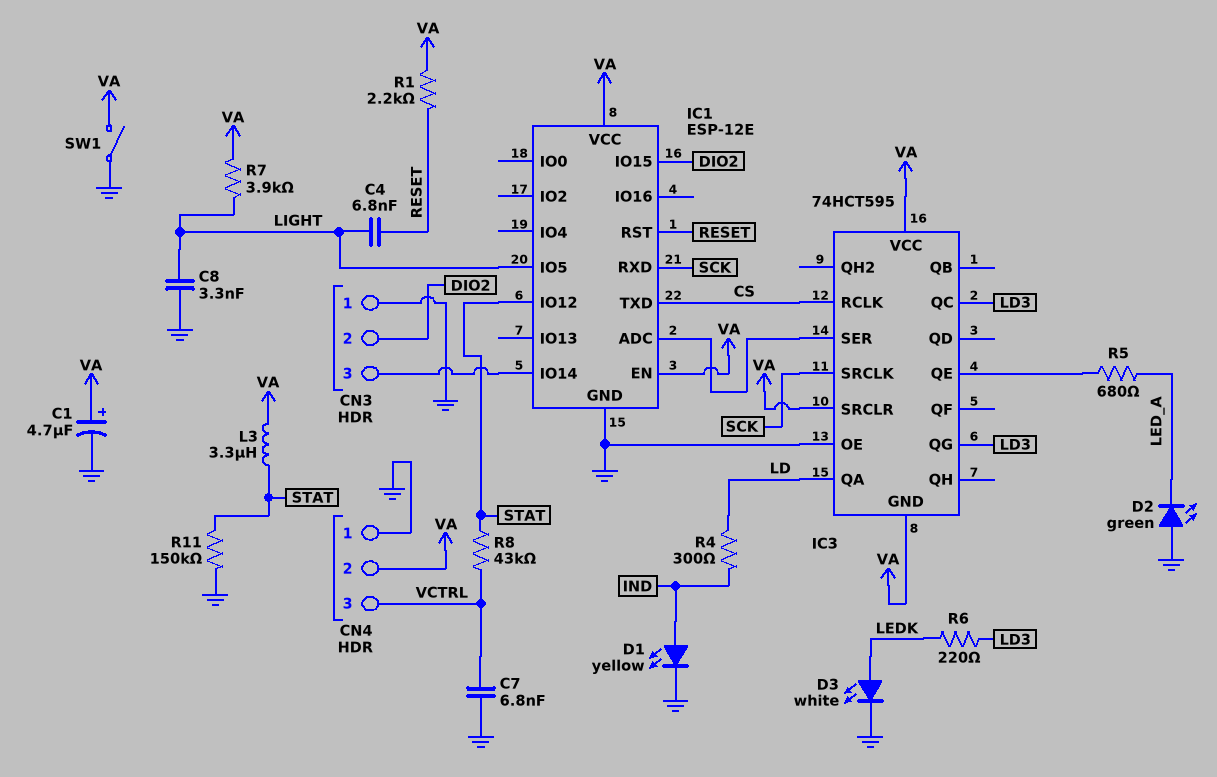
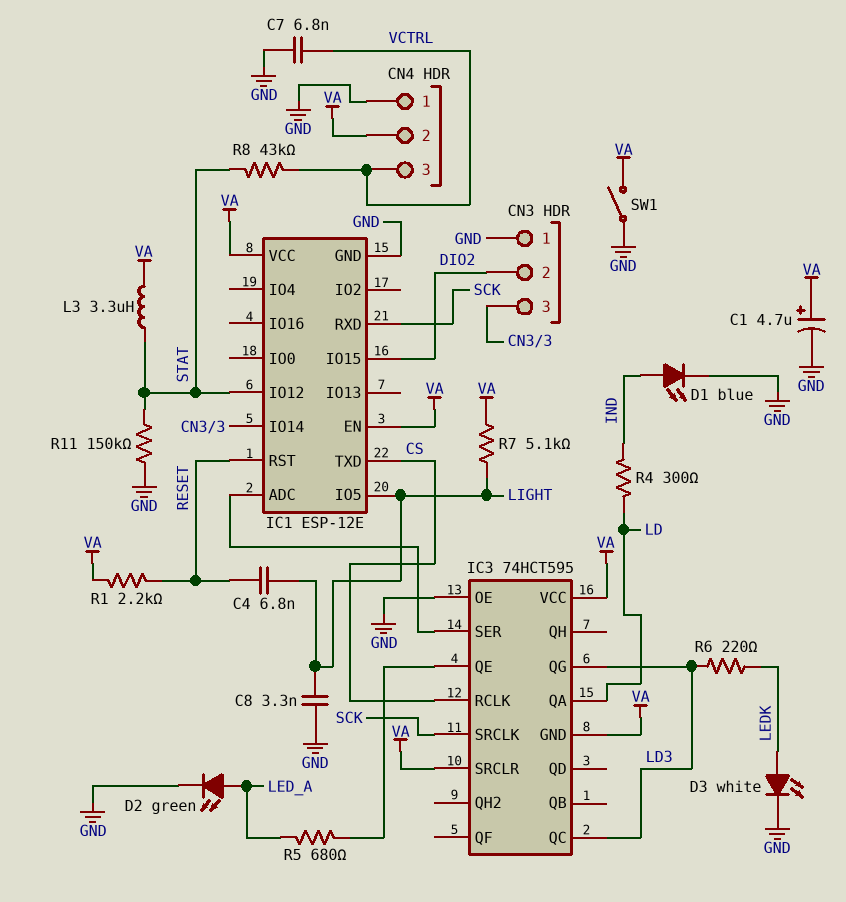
D1: LED yellow (A IND, K GND) -> LED blue (A IND, K GND)
D2: LED green (A GND, K LED_A) -> LED green (A LED_A, K GND)
R7: 3.9k (LIGHT, VA) -> 5.1k (LIGHT, VA)

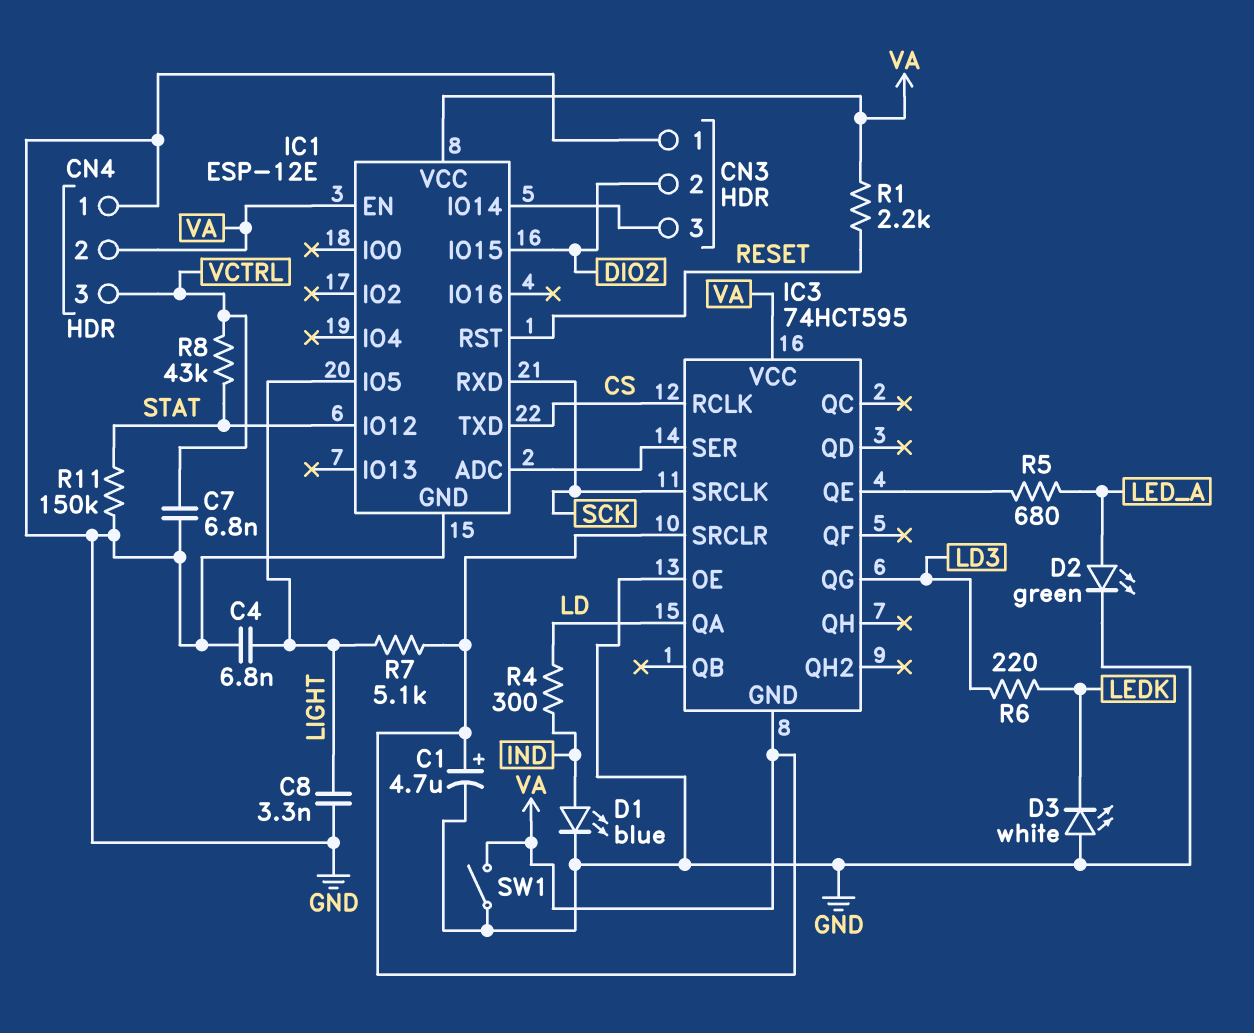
C4: 6.8nF (LIGHT, RESET) -> 6.8nF (GND, LIGHT)
D3: LED white (A LEDK, K GND) -> LED white (A GND, K LEDK)
IC3 pin QC: LD3 -> none
L3: 3.3uH (STAT, VA) -> none

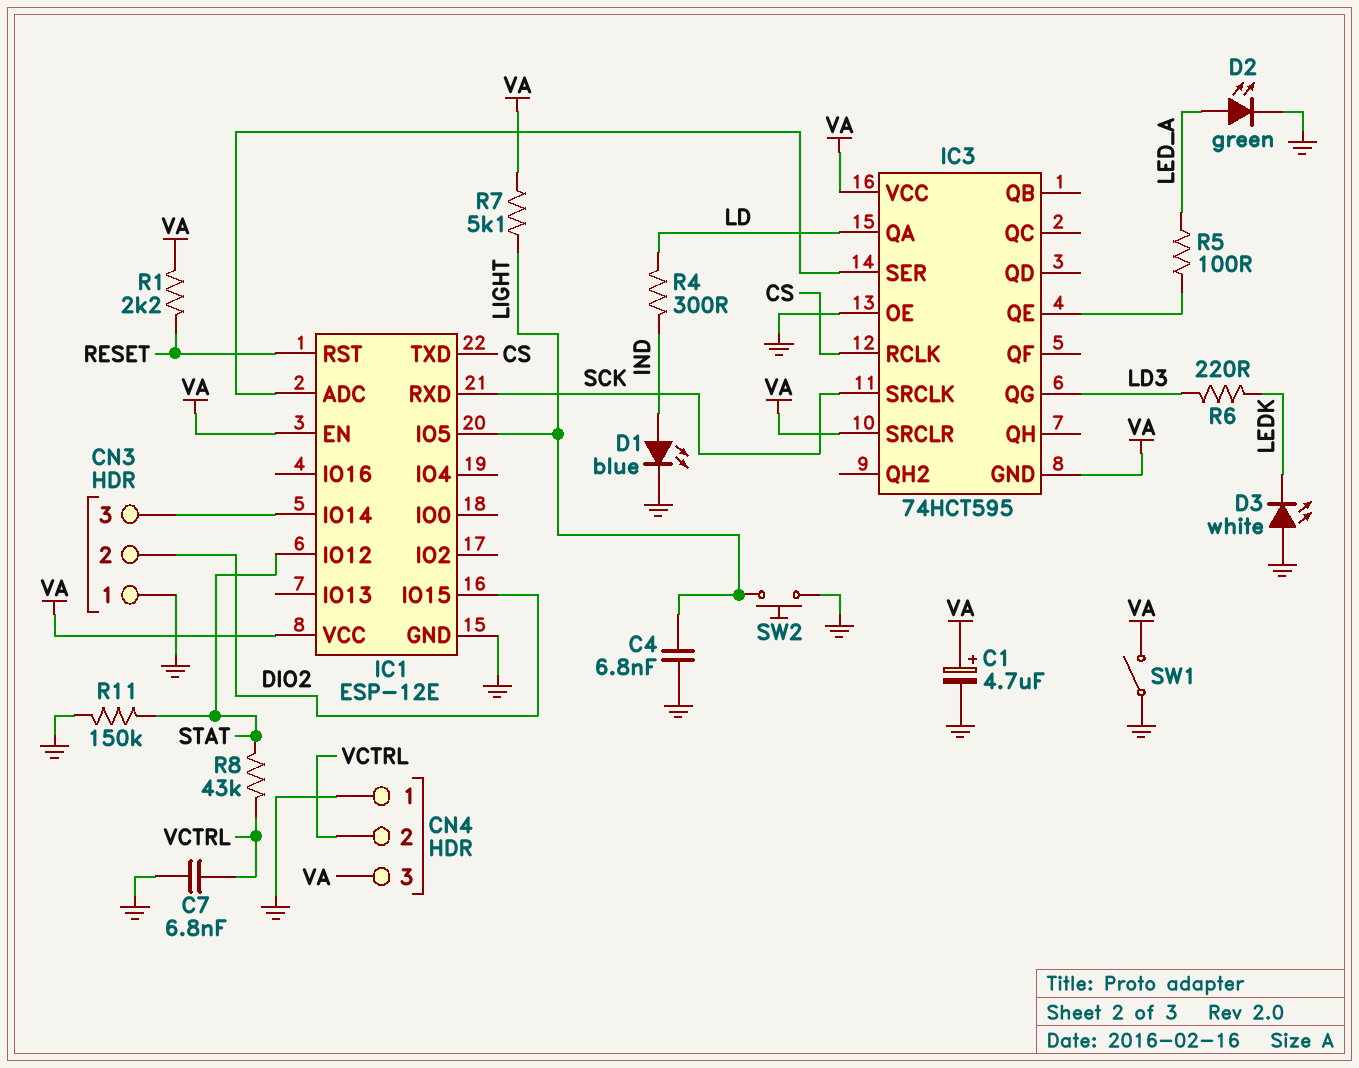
C8: 3.3nF (GND, LIGHT) -> none
CN4 pin 2: VA -> VCTRL
CN4 pin 3: VCTRL -> VA
R5: 680 (IC3/QE, LED_A) -> 100 (IC3/QE, LED_A)
SW2: none -> button (GND, LIGHT)

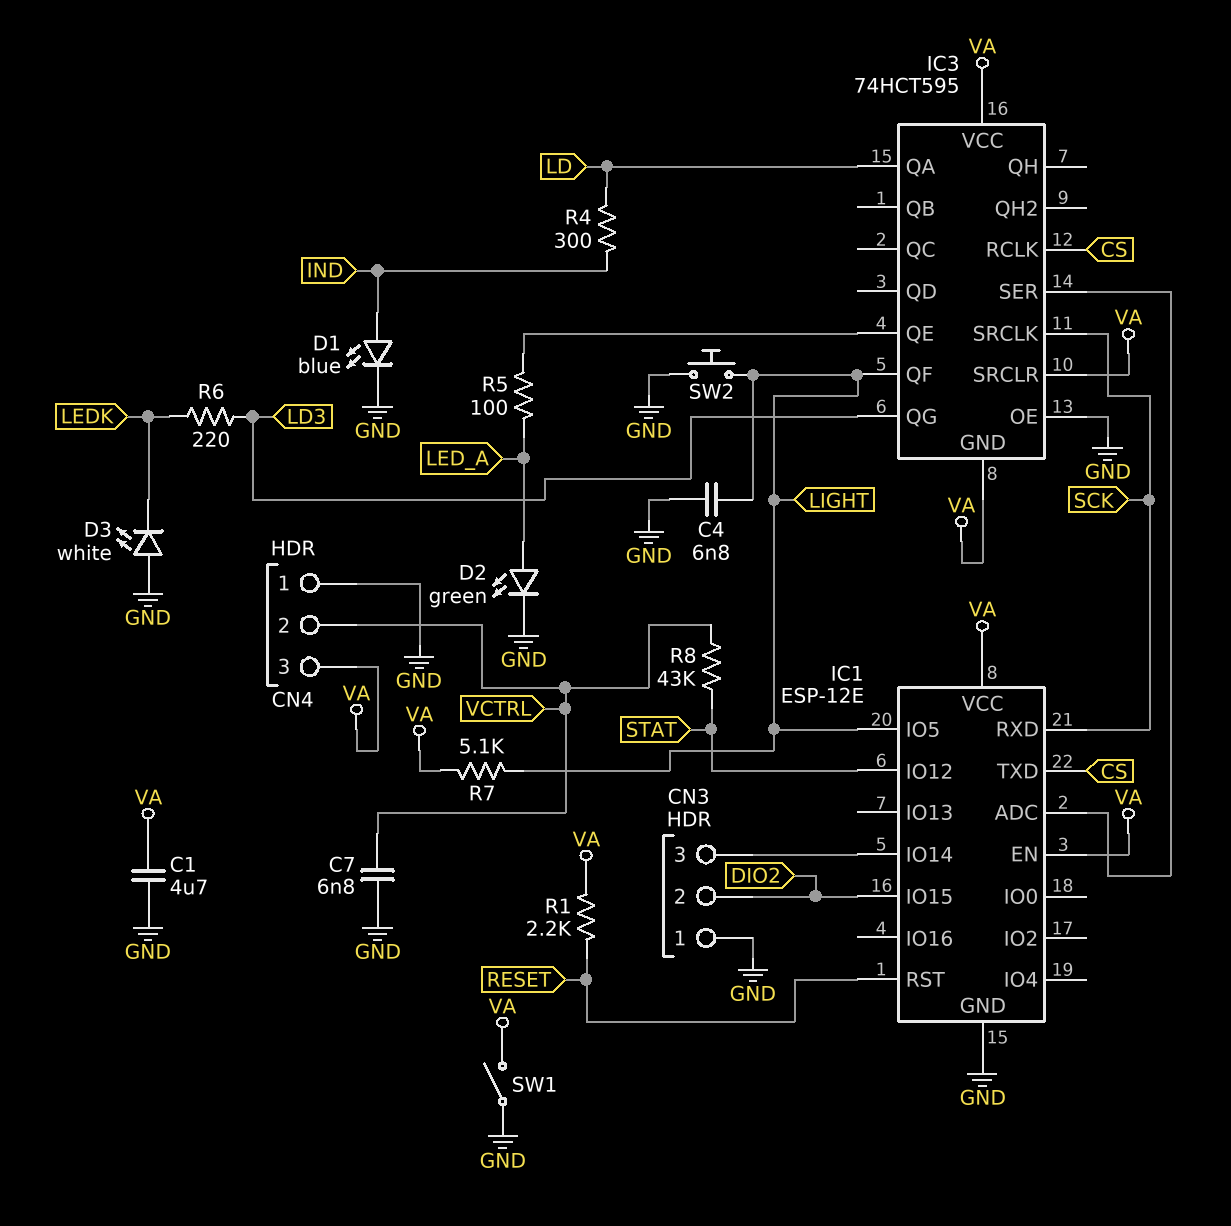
C1: 4.7uF (plus VA, minus GND) -> 4.7uF (GND, VA)
IC3 pin QF: none -> LIGHT
R11: 150k (GND, STAT) -> none

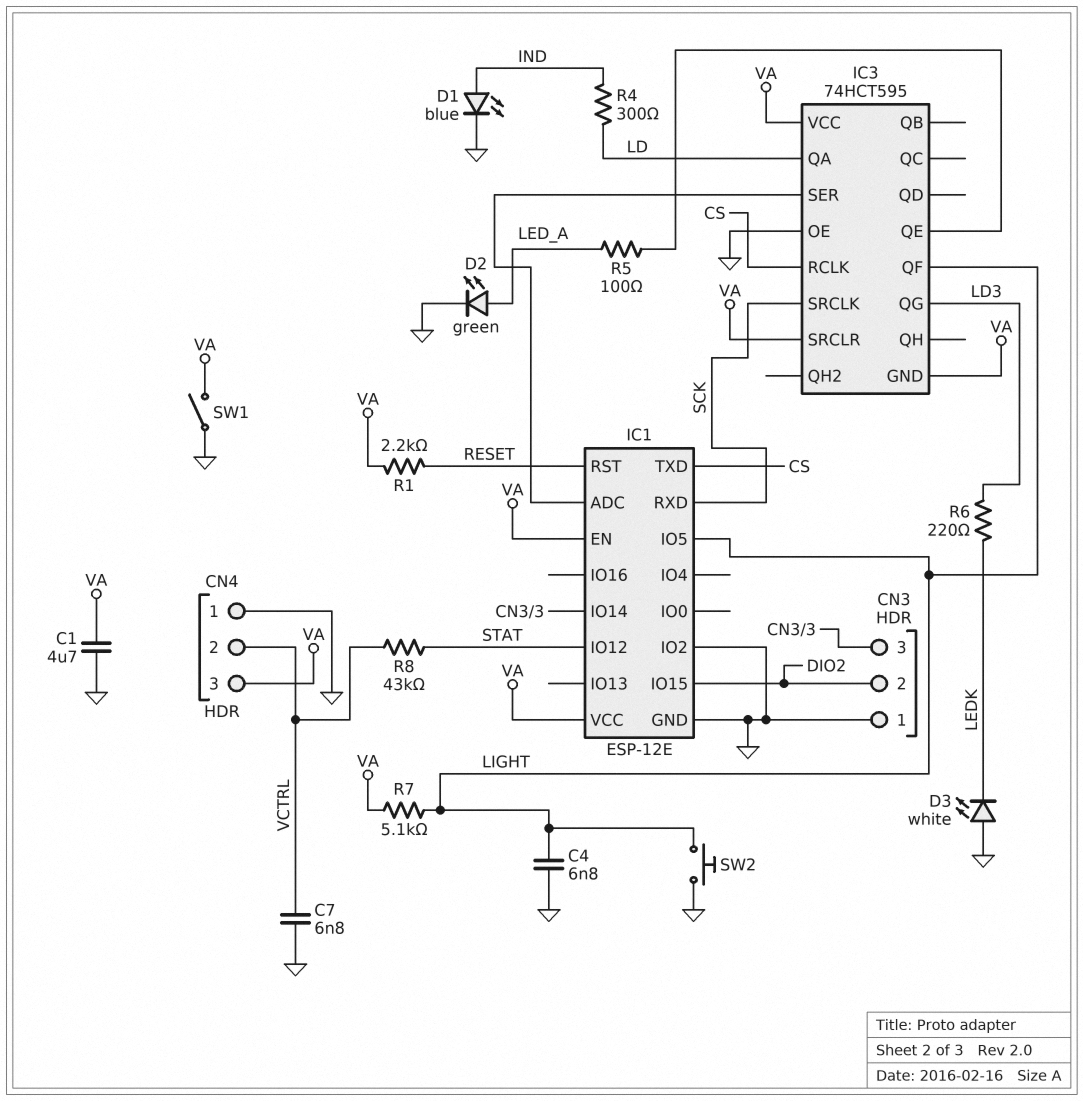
IC1 pin IO2: none -> GND

